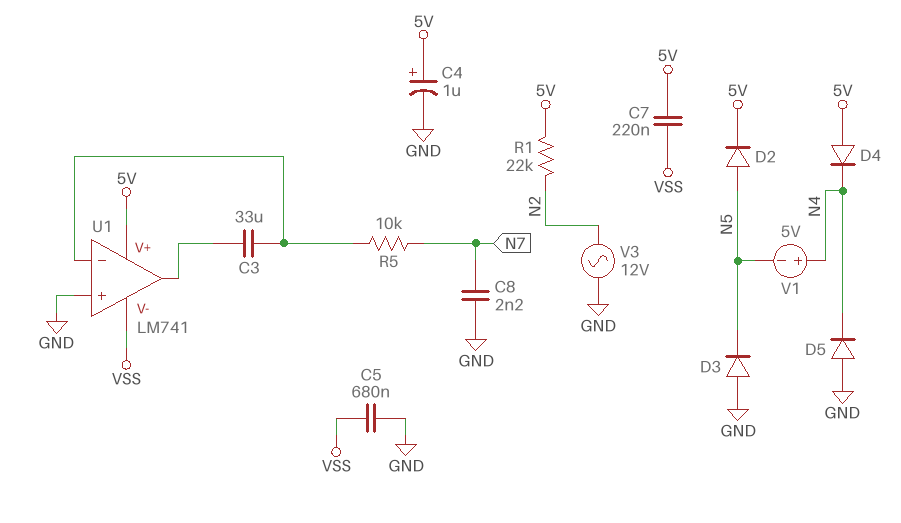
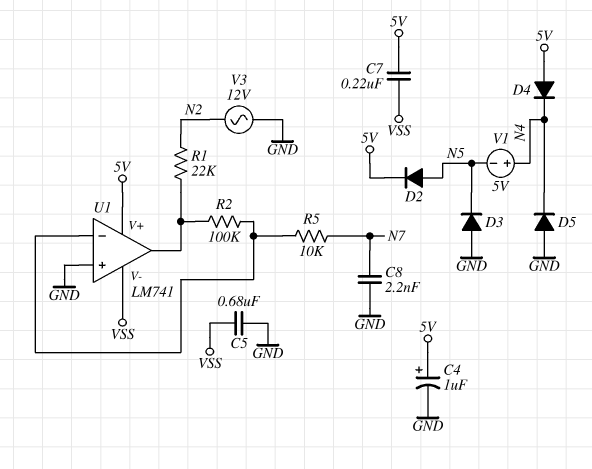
C3: 33uF (U1/in-, U1/out) -> none
R1: 22k (5V, N2) -> 22k (N2, U1/out)
R2: none -> 100k (U1/in-, U1/out)

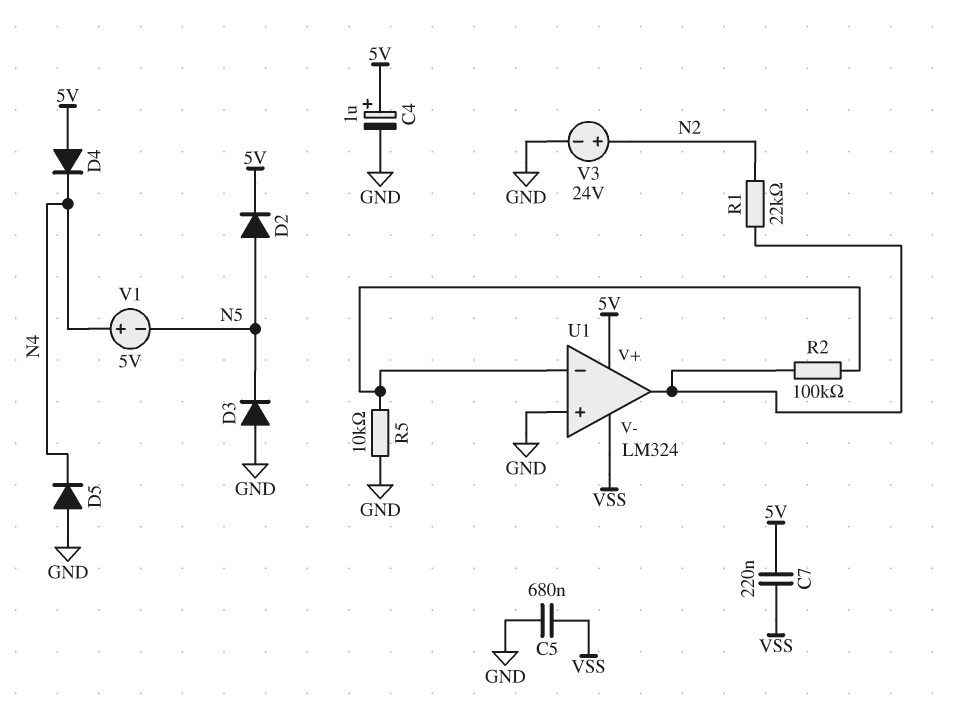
C8: 2.2nF (GND, N7) -> none
R5: 10k (N7, U1/in-) -> 10k (GND, U1/in-)
U1: LM741 -> LM324
V3: AC 12V (GND, N2) -> 24V (plus N2, minus GND)

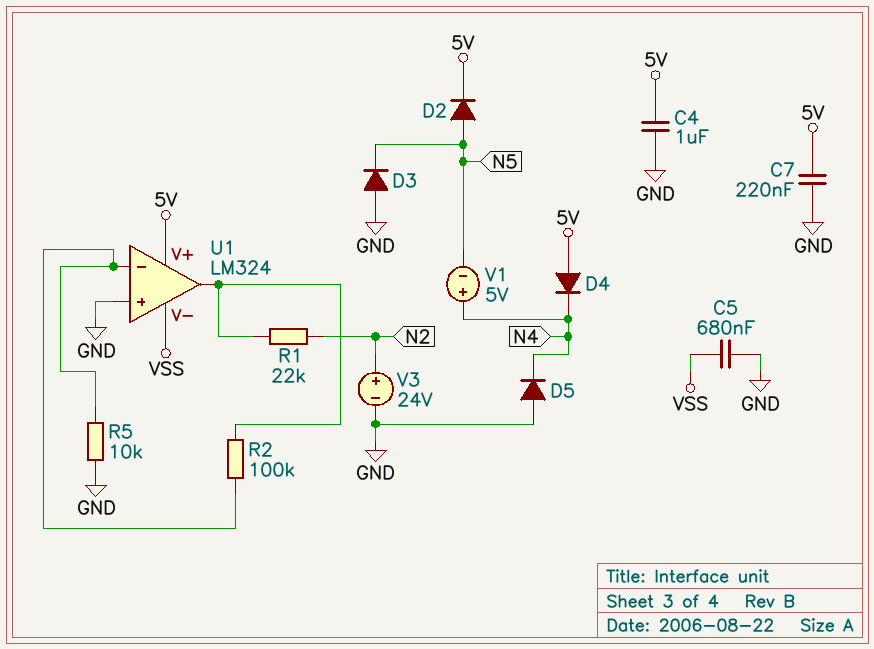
C4: 1uF (plus 5V, minus GND) -> 1uF (5V, GND)
C7: 220nF (5V, VSS) -> 220nF (5V, GND)

